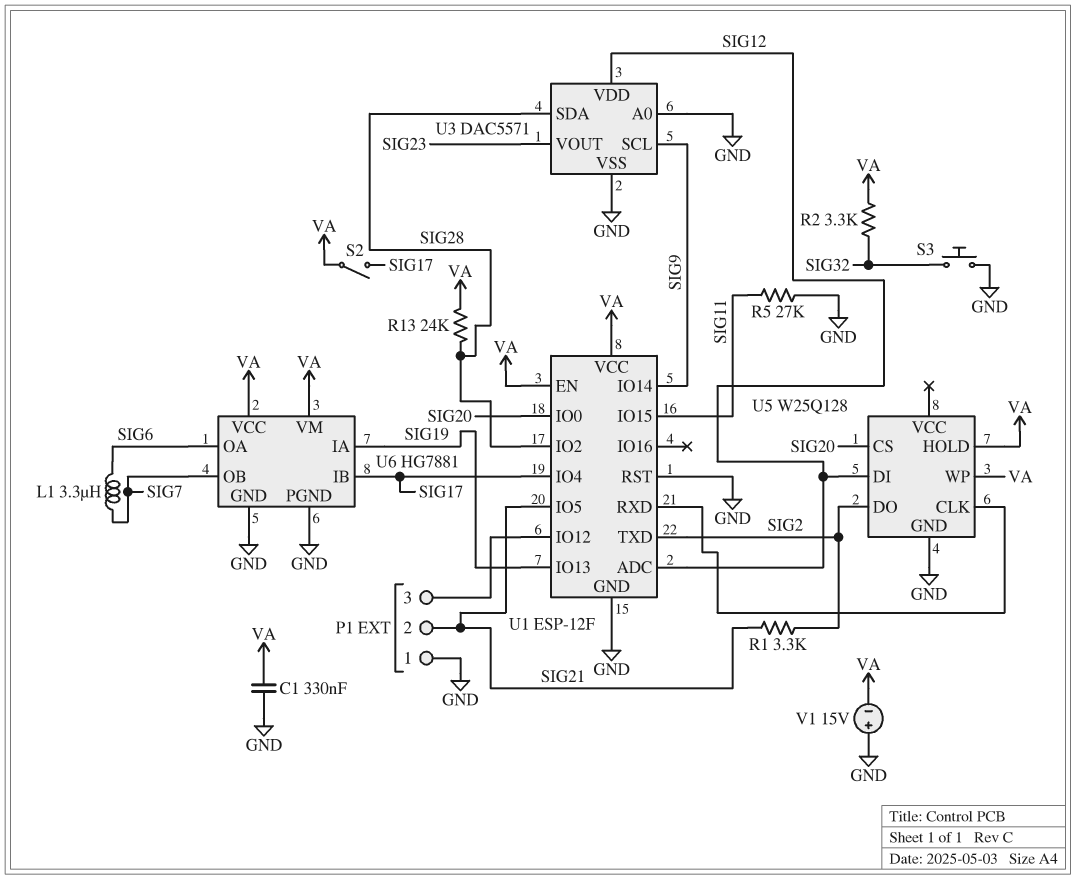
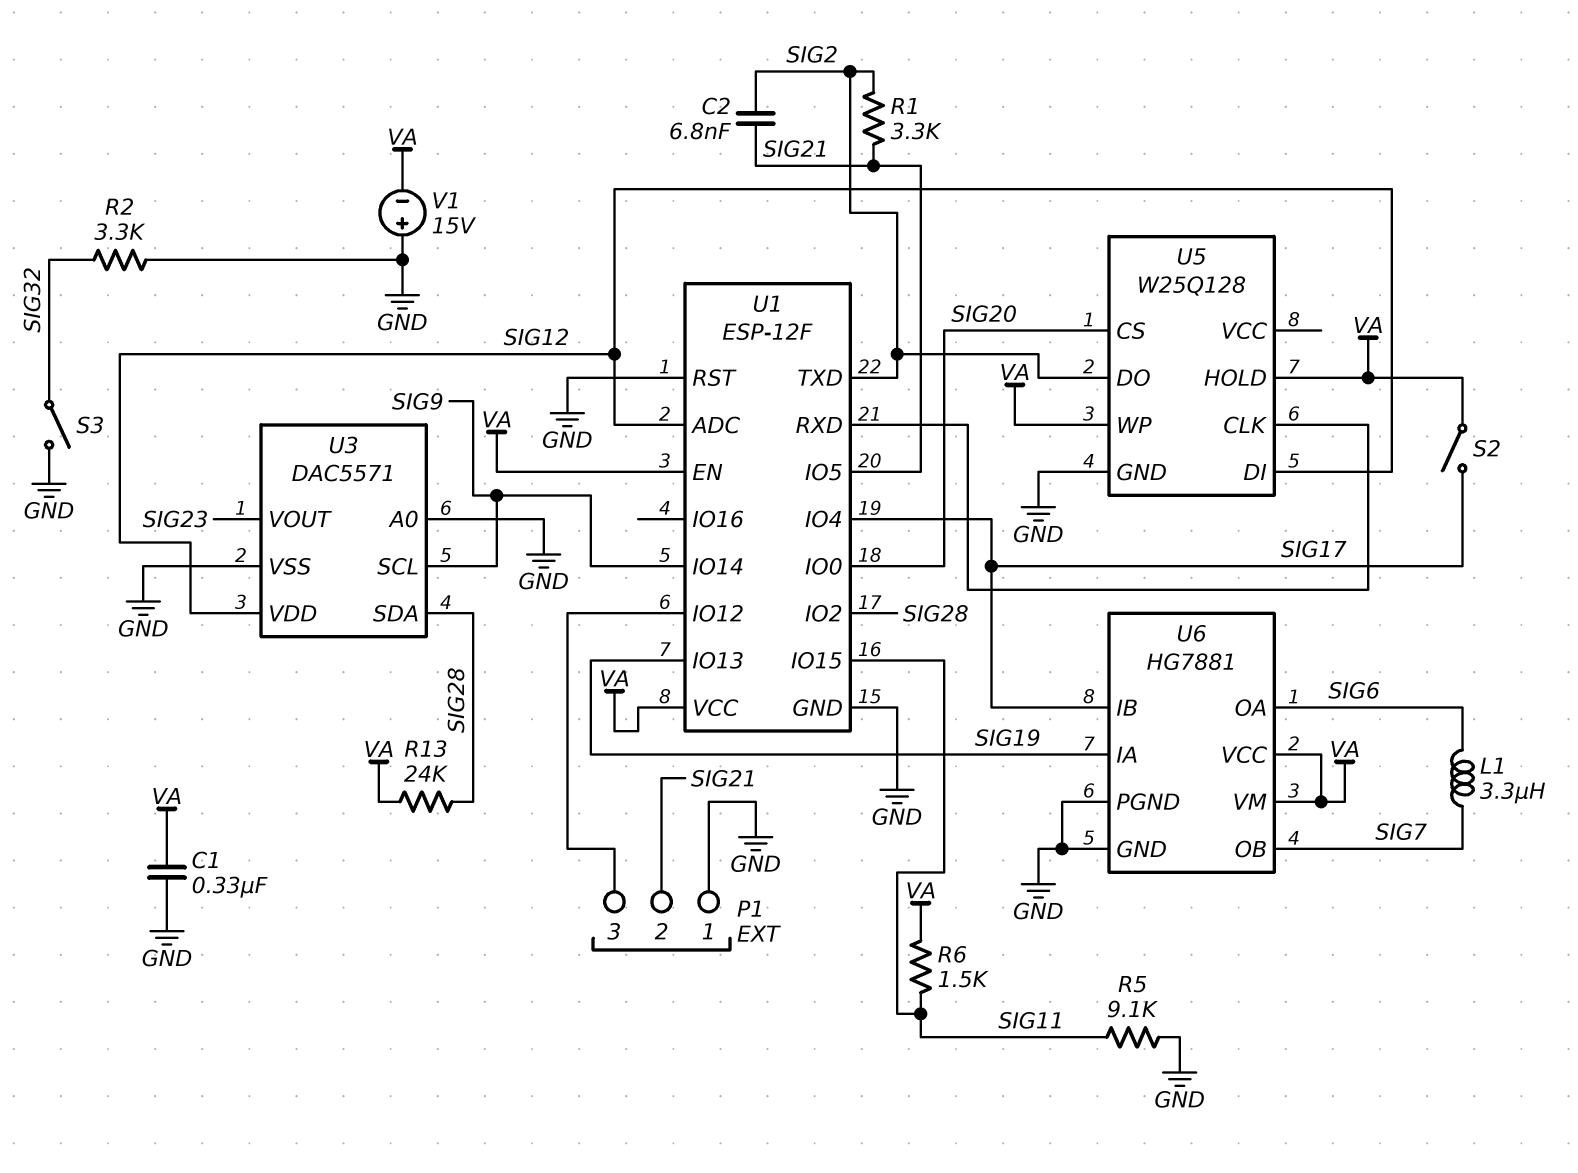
C2: none -> 6.8nF (SIG2, SIG21)
R2: 3.3k (SIG32, VA) -> 3.3k (GND, SIG32)
R5: 27k (GND, SIG11) -> 9.1k (GND, SIG11)
R6: none -> 1.5k (SIG11, VA)
S3: button (GND, SIG32) -> switch (GND, SIG32)

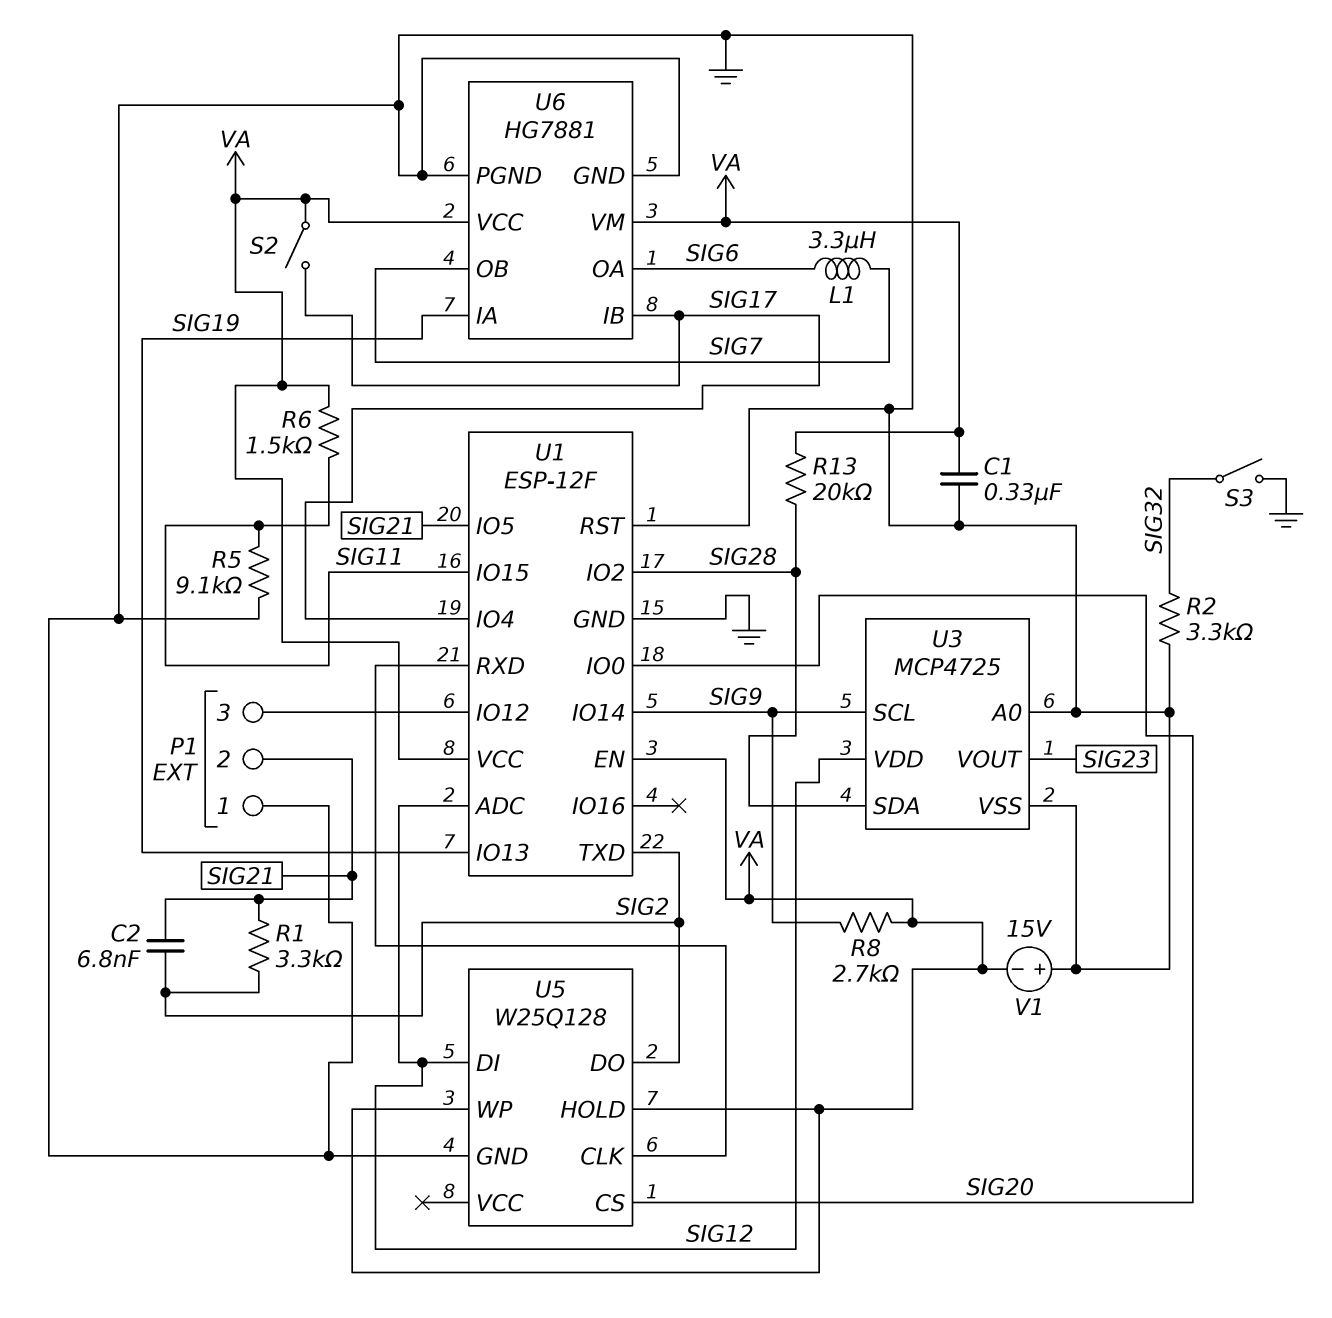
R8: none -> 2.7k (SIG9, VA)
R13: 24k (SIG28, VA) -> 20k (SIG28, VA)
U3: DAC5571 -> MCP4725

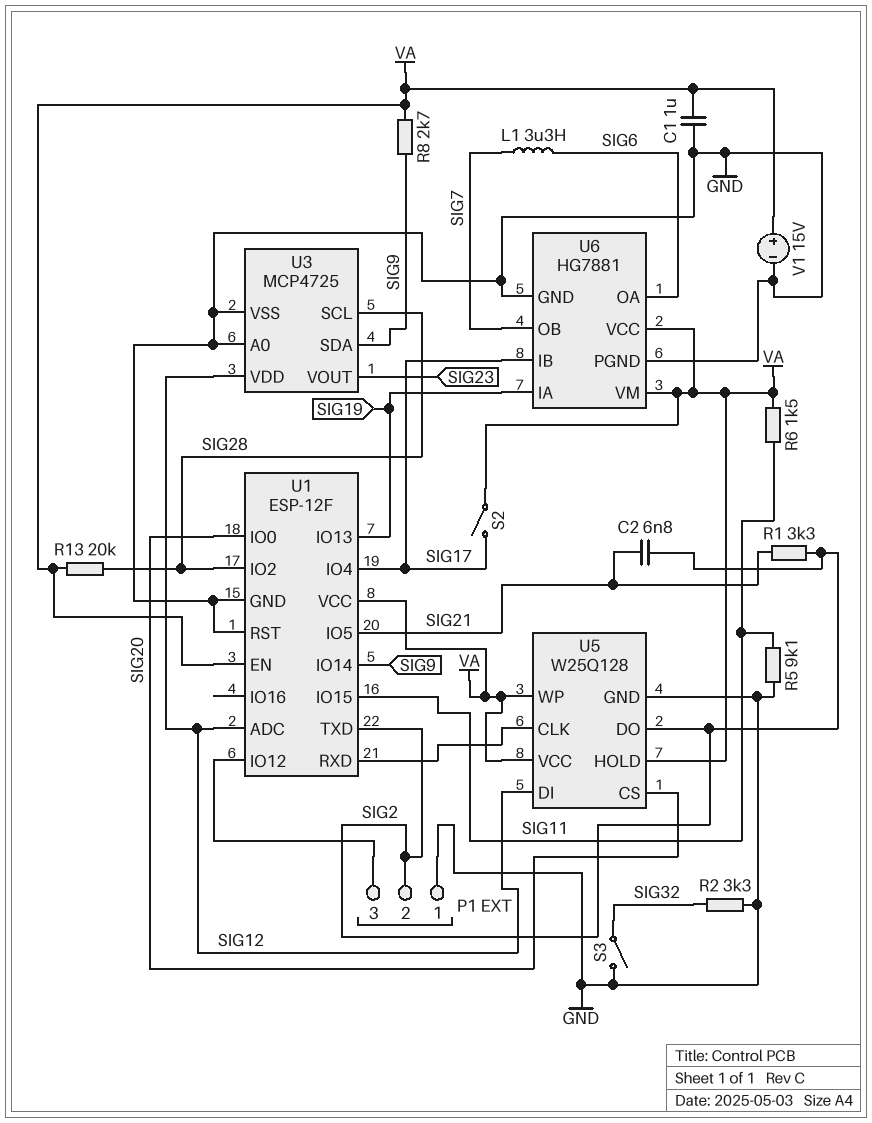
C1: 330nF (GND, VA) -> 1uF (GND, VA)
P1 pin 2: SIG21 -> SIG2
U3 pin SCL: SIG9 -> SIG28
U3 pin SDA: SIG28 -> SIG9
U5 pin VCC: none -> VA
V1: 15V (plus GND, minus VA) -> 15V (plus VA, minus GND)

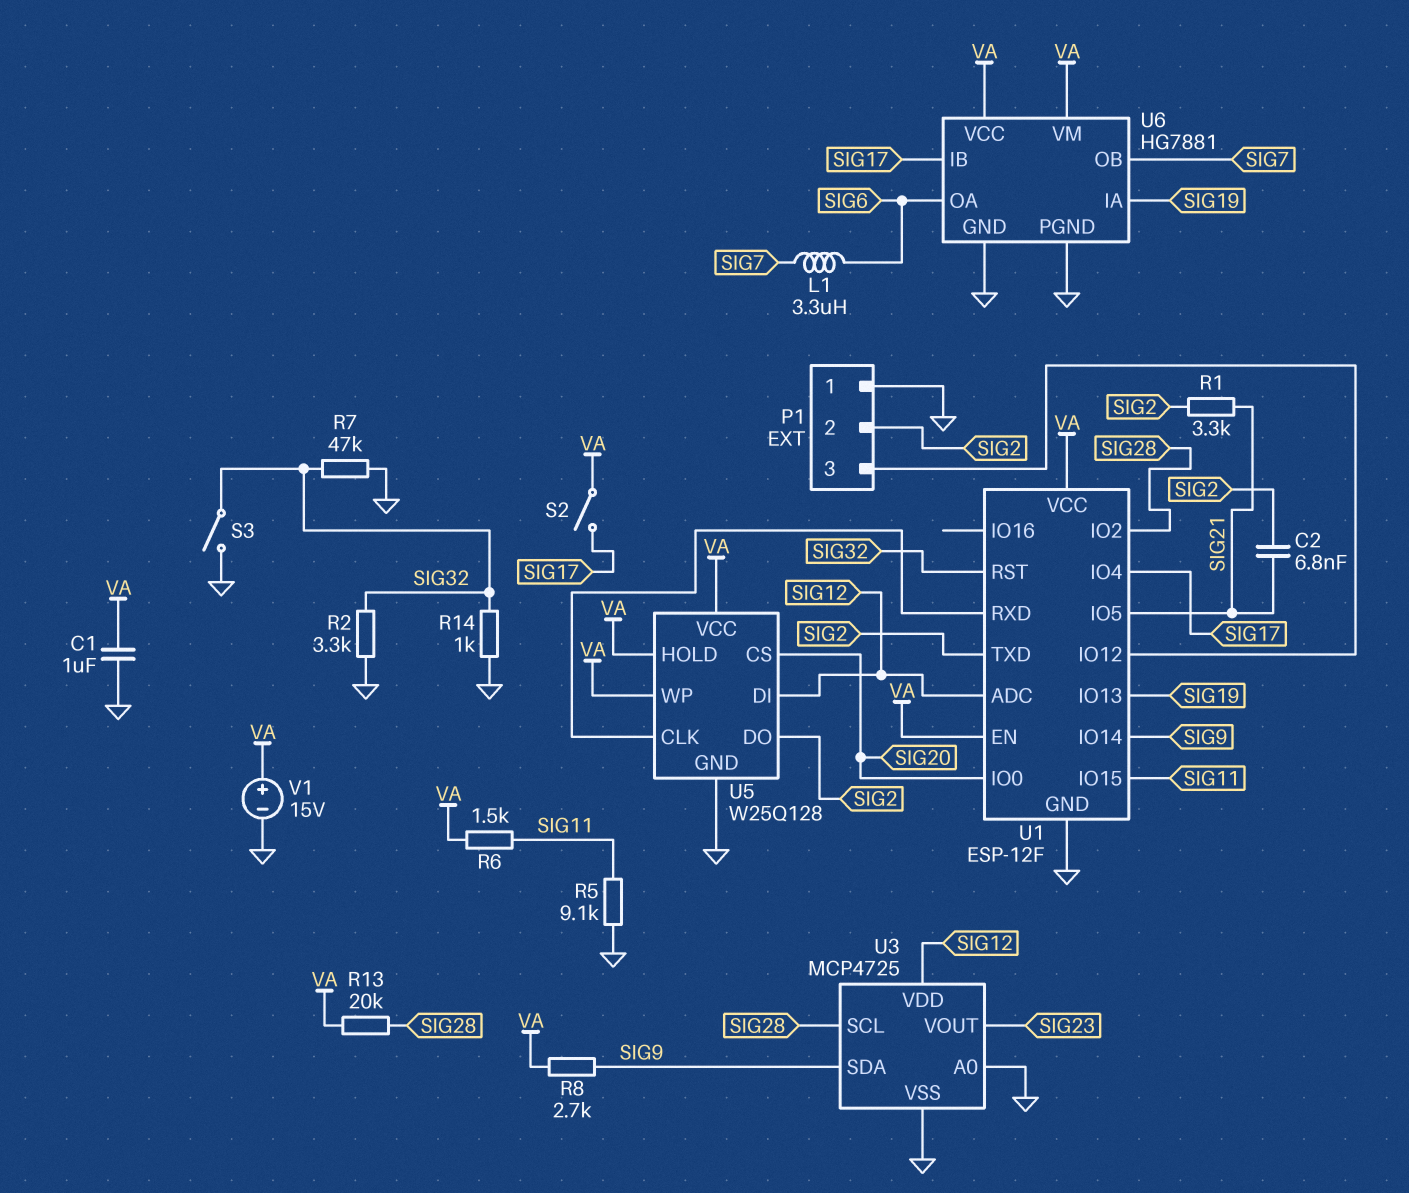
R7: none -> 47k (GND, SIG32)
R14: none -> 1k (GND, SIG32)
U1 pin RST: GND -> SIG32

